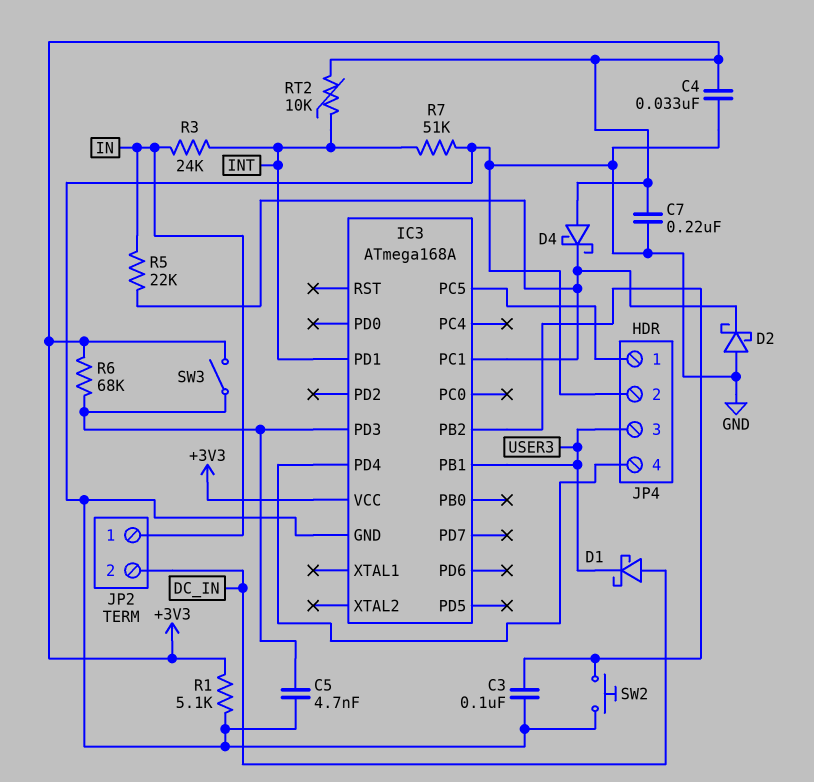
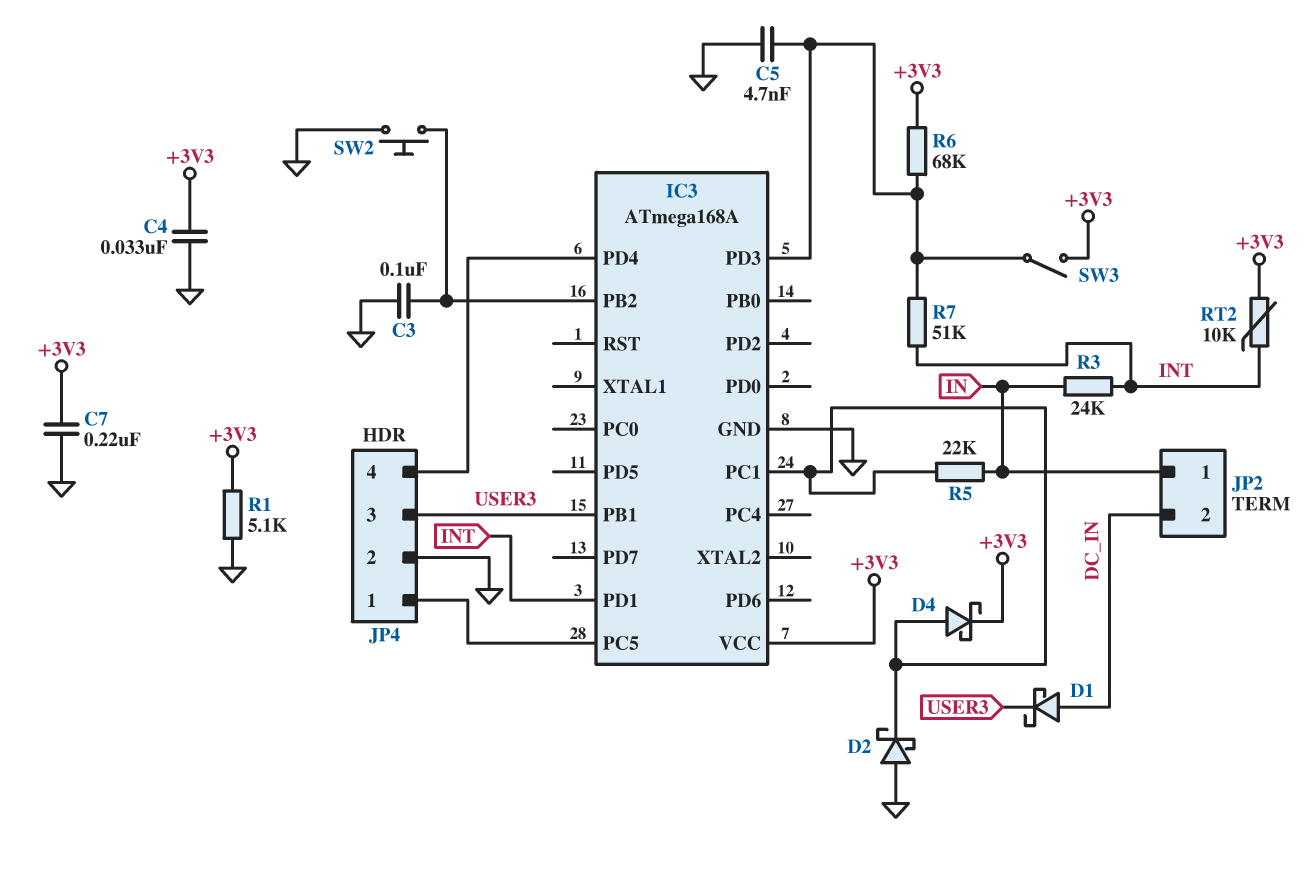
D4: schottky (A +3V3, K IC3/PC1) -> schottky (A IC3/PC1, K +3V3)
R7: 51k (GND, INT) -> 51k (IC3/PD3, INT)

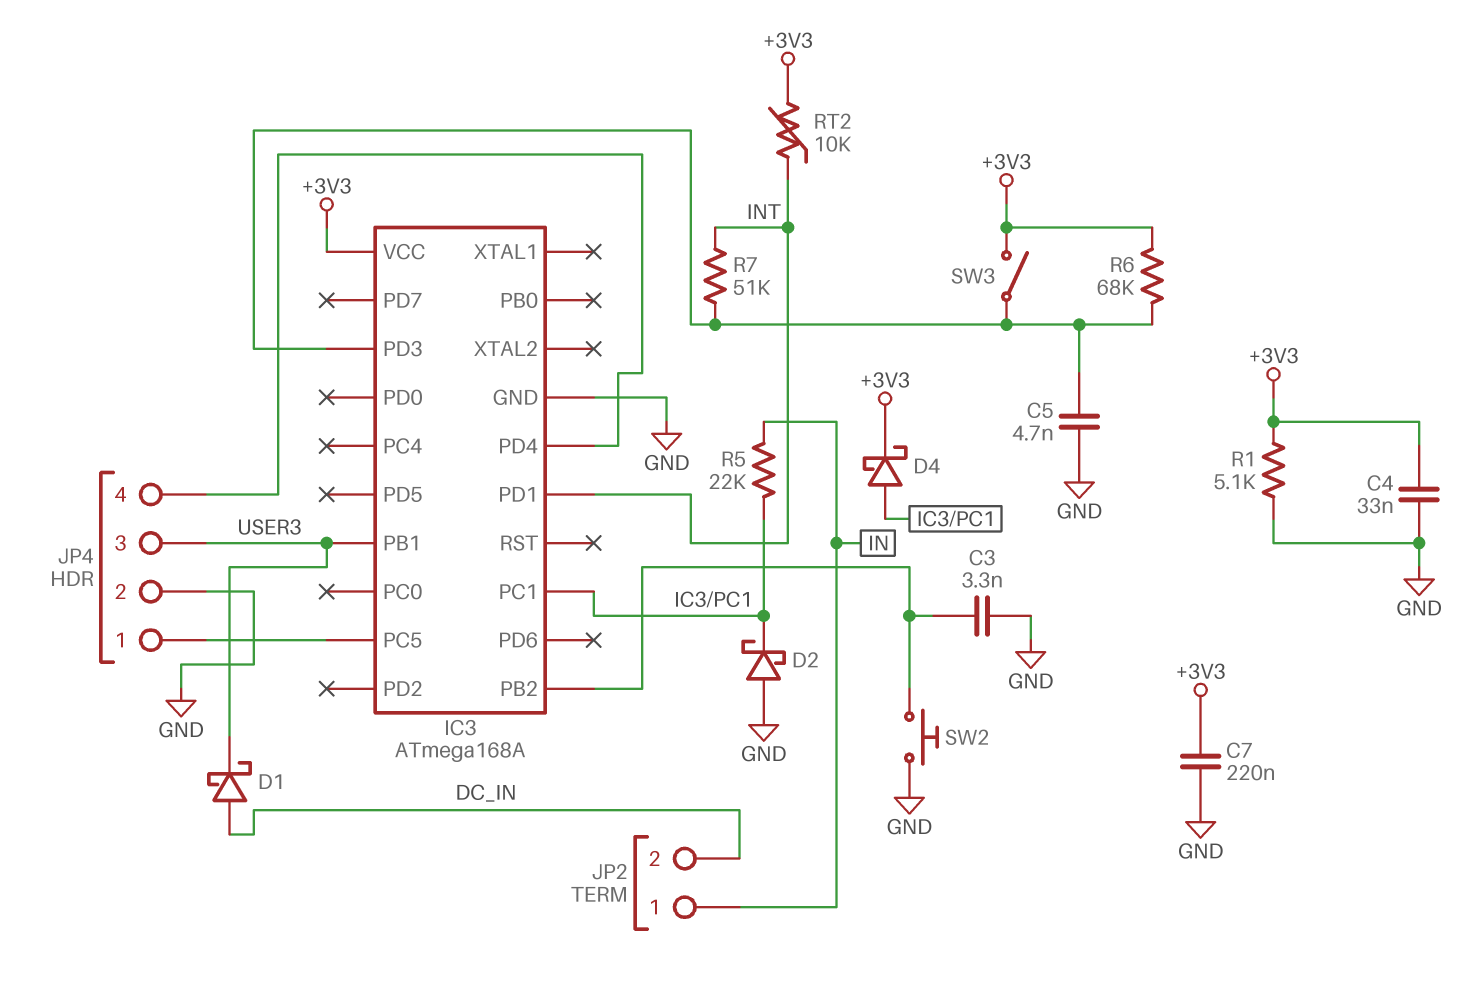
C3: 100nF (GND, IC3/PB2) -> 3.3nF (GND, IC3/PB2)
R3: 24k (IN, INT) -> none

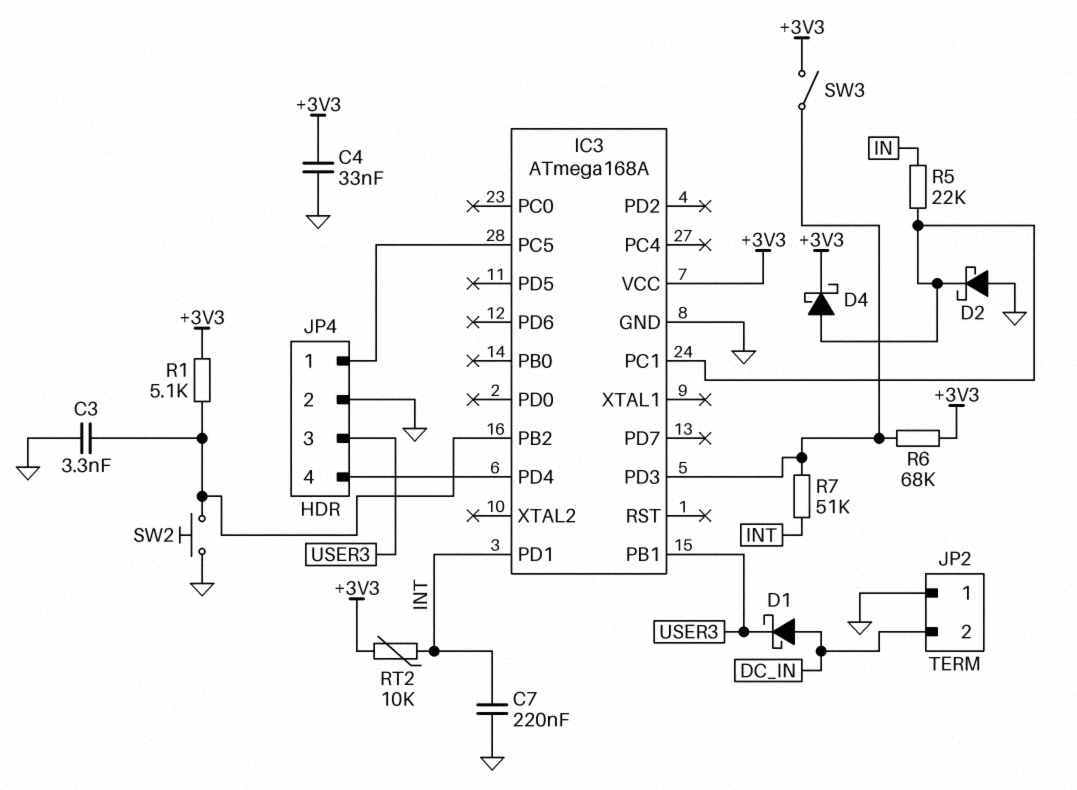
C5: 4.7nF (GND, IC3/PD3) -> none
C7: 220nF (+3V3, GND) -> 220nF (GND, INT)
JP2 pin 1: IN -> GND
R1: 5.1k (+3V3, GND) -> 5.1k (+3V3, IC3/PB2)

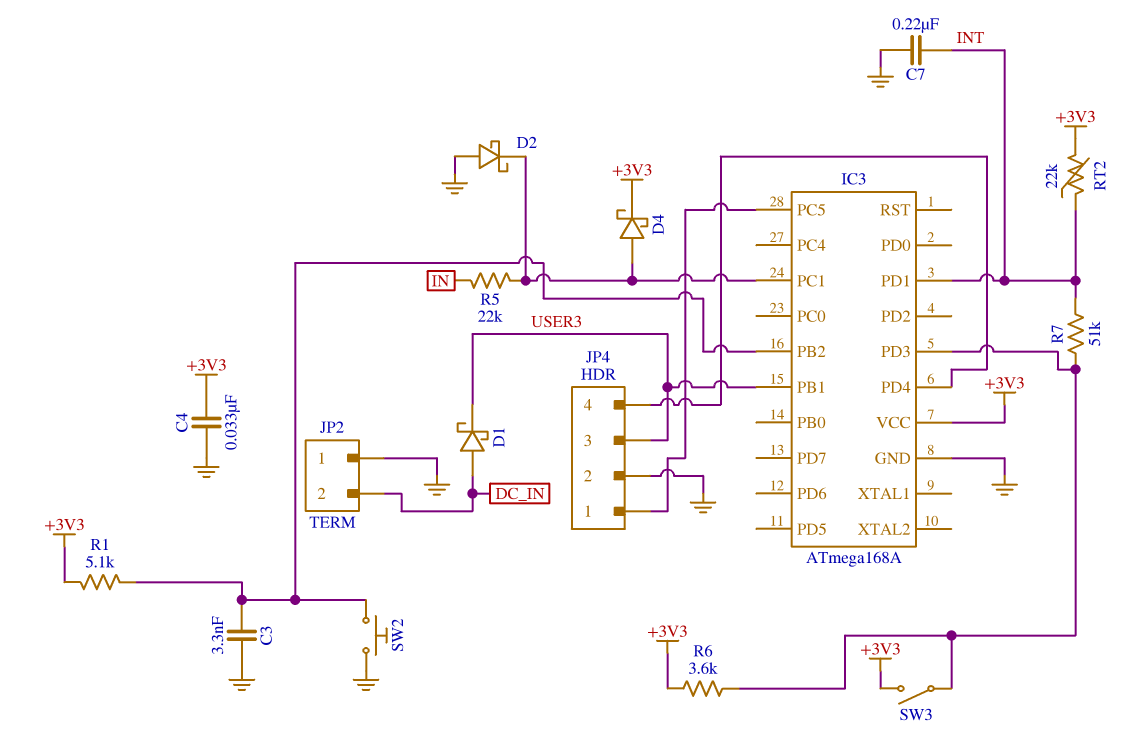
R6: 68k (+3V3, IC3/PD3) -> 3.6k (+3V3, IC3/PD3)
RT2: 10k (+3V3, INT) -> 22k (+3V3, INT)

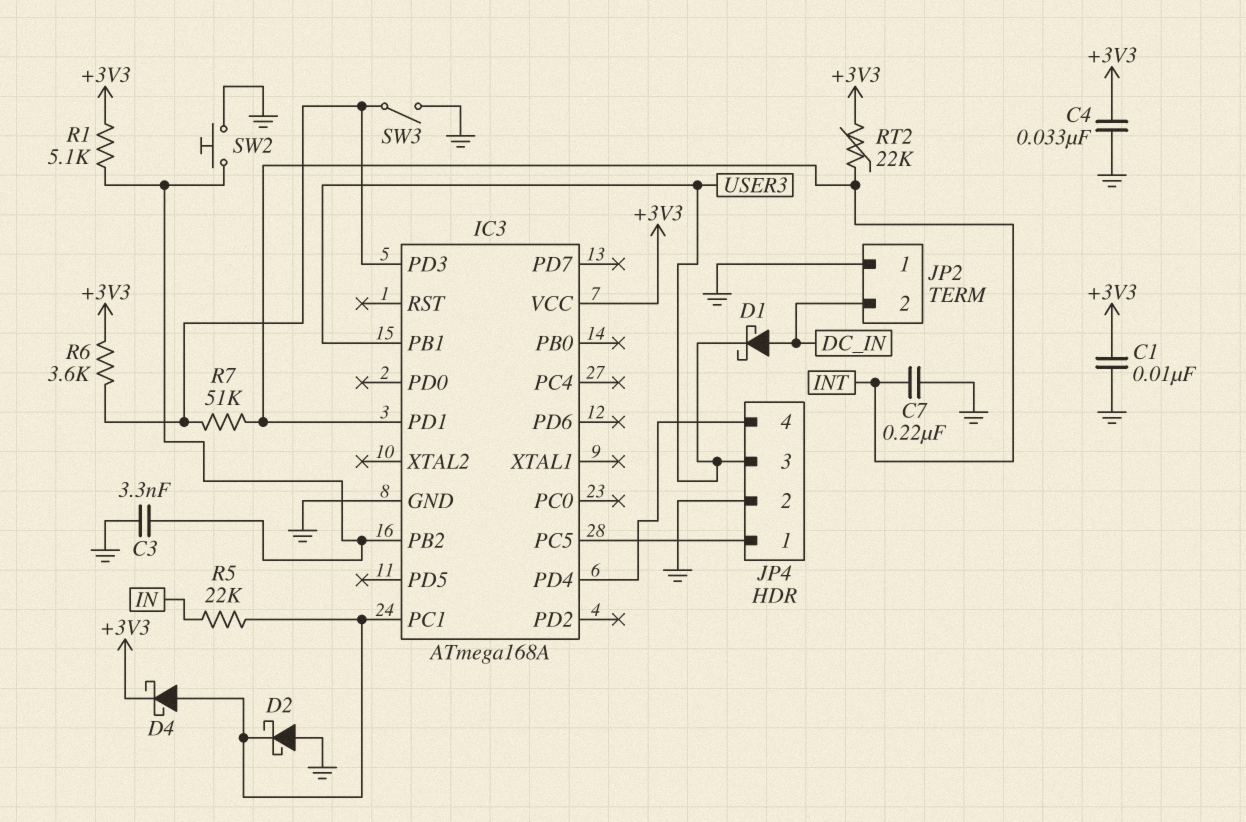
C1: none -> 10nF (+3V3, GND)
SW3: switch (+3V3, IC3/PD3) -> switch (GND, IC3/PD3)

